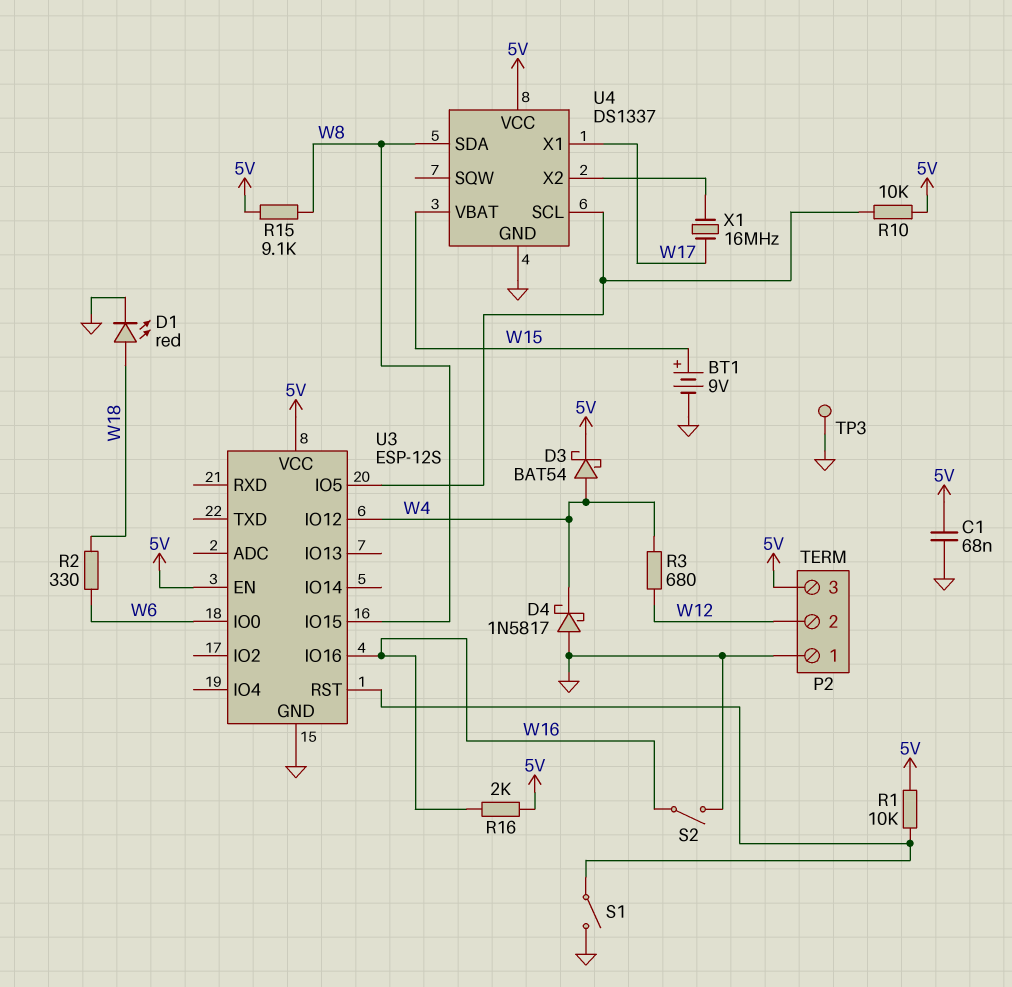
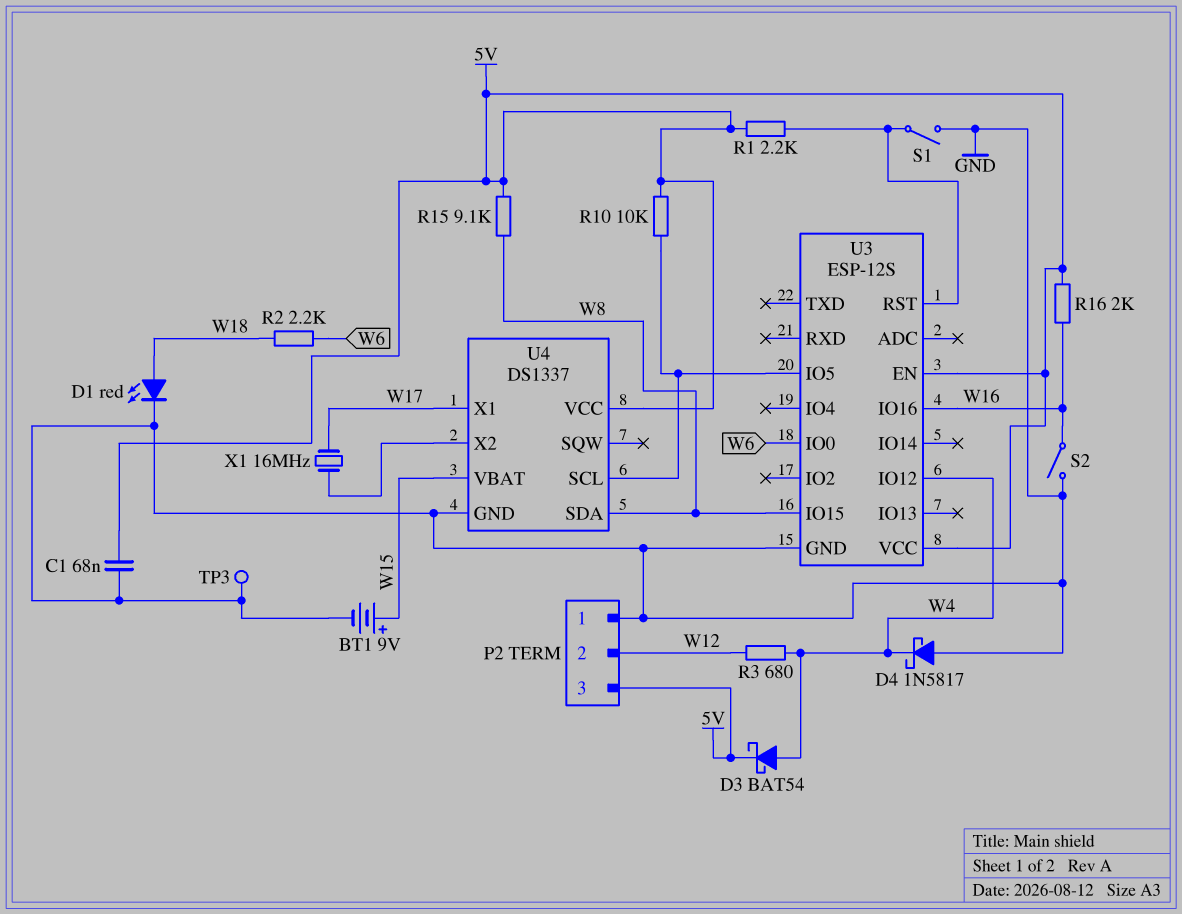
R1: 10k (5V, U3/RST) -> 2.2k (5V, U3/RST)
R2: 330 (W6, W18) -> 2.2k (W6, W18)

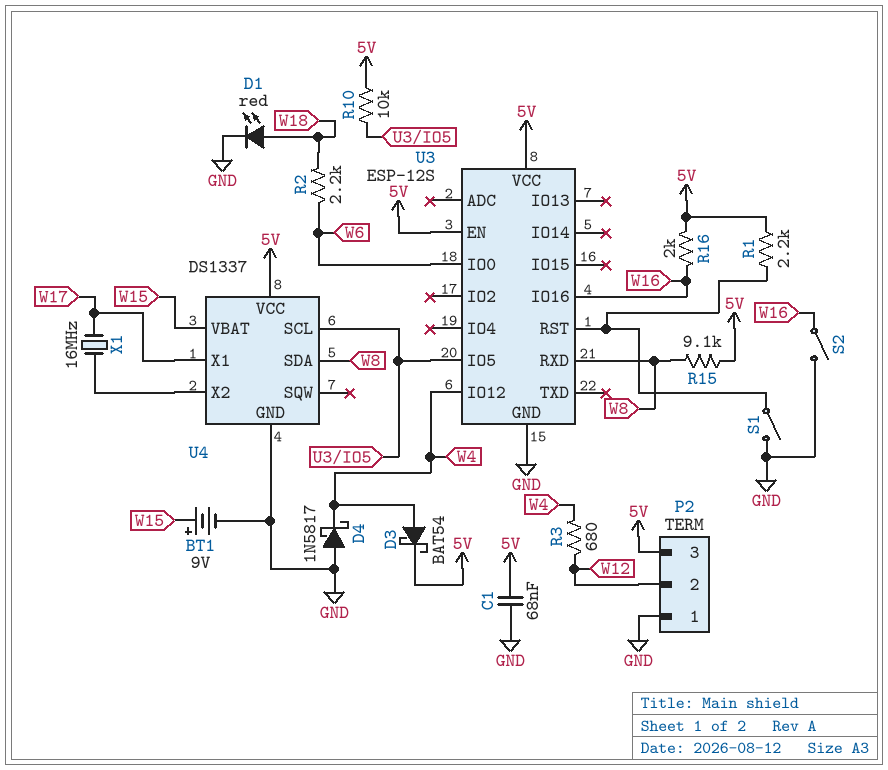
TP3: test point (GND) -> none
U3 pin IO15: W8 -> none
U3 pin RXD: none -> W8

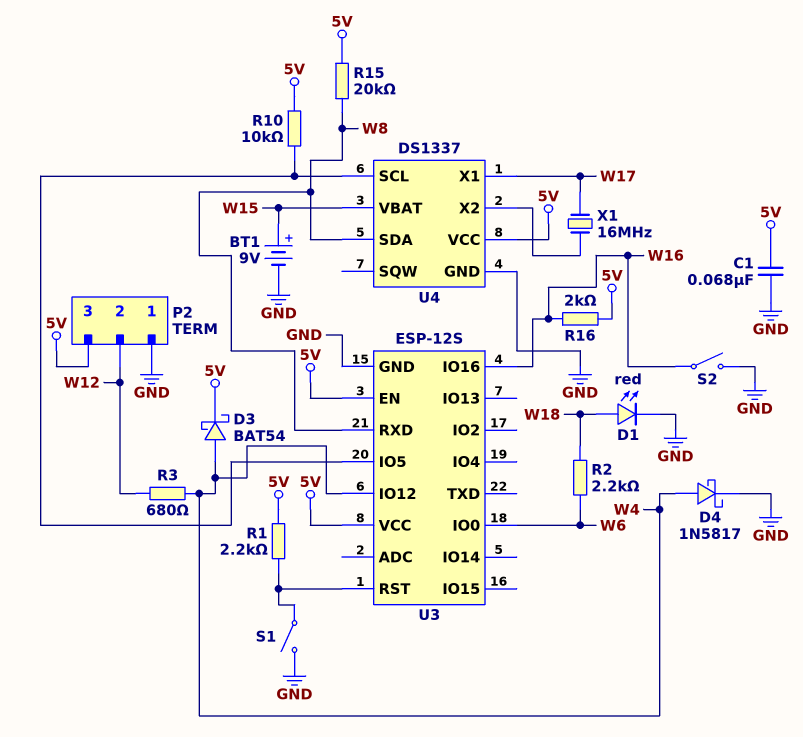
D4: schottky 1N5817 (A GND, K W4) -> schottky 1N5817 (A W4, K GND)
R15: 9.1k (5V, W8) -> 20k (5V, W8)

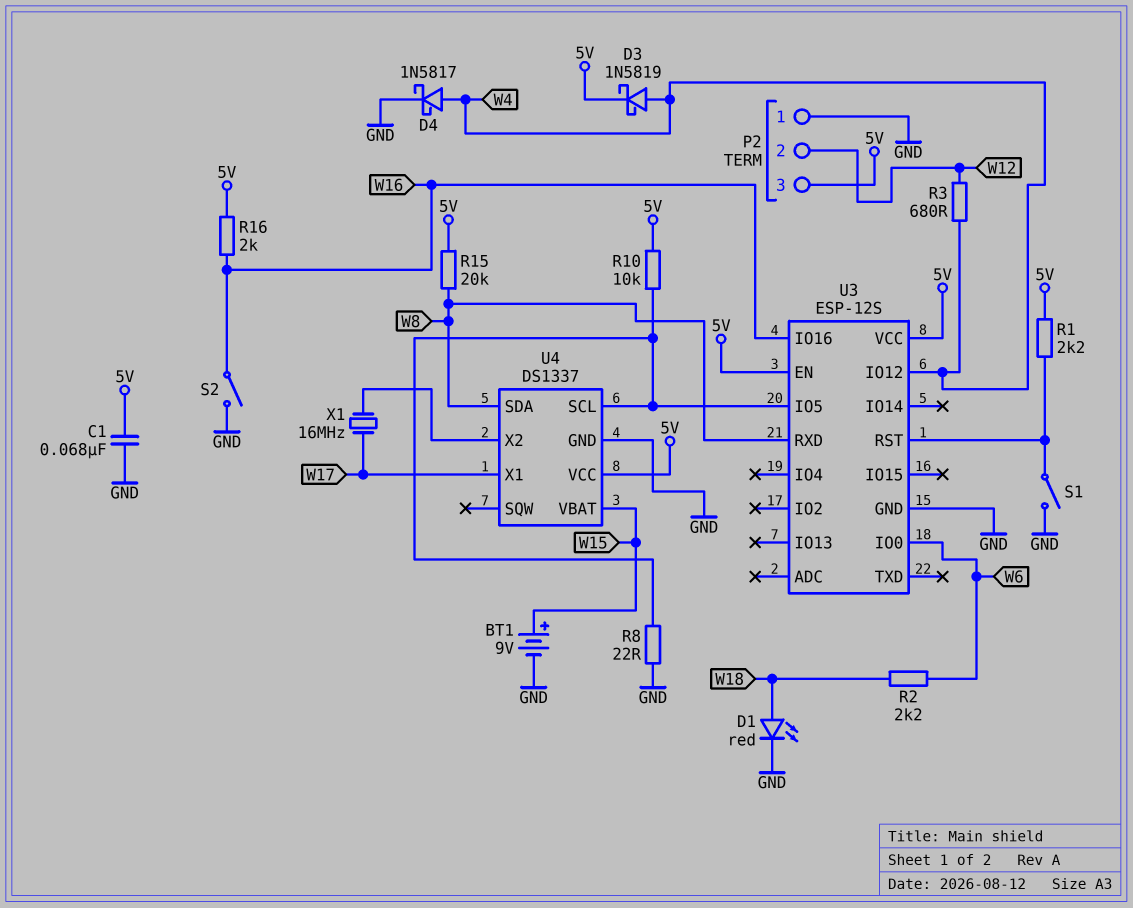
D3: schottky BAT54 (A W4, K 5V) -> schottky 1N5819 (A W4, K 5V)
R8: none -> 22 (GND, U3/IO5)

